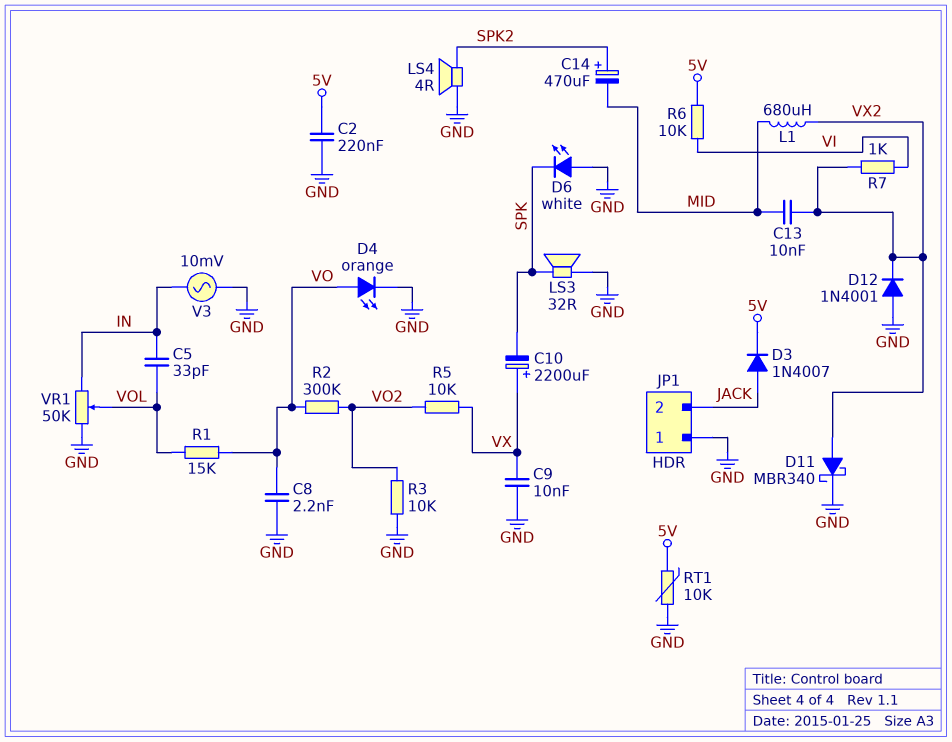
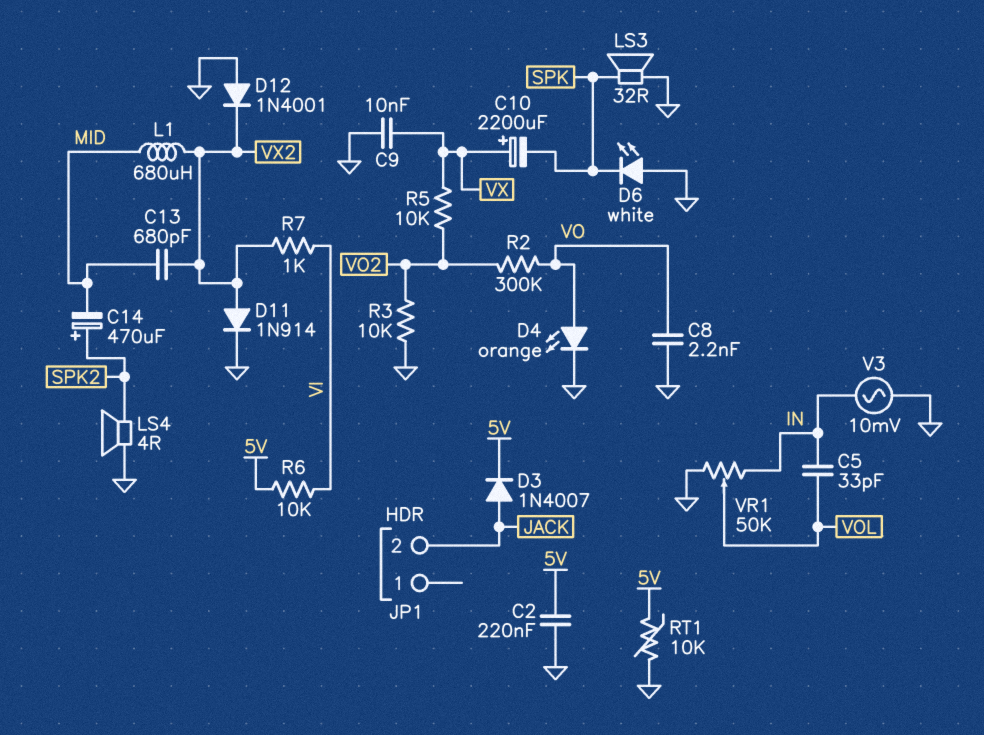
C13: 10nF (MID, VX2) -> 680pF (MID, VX2)
D11: schottky MBR340 (A VX2, K GND) -> diode 1N914 (A VX2, K GND)
JP1 pin 1: GND -> none
R1: 15k (VO, VOL) -> none

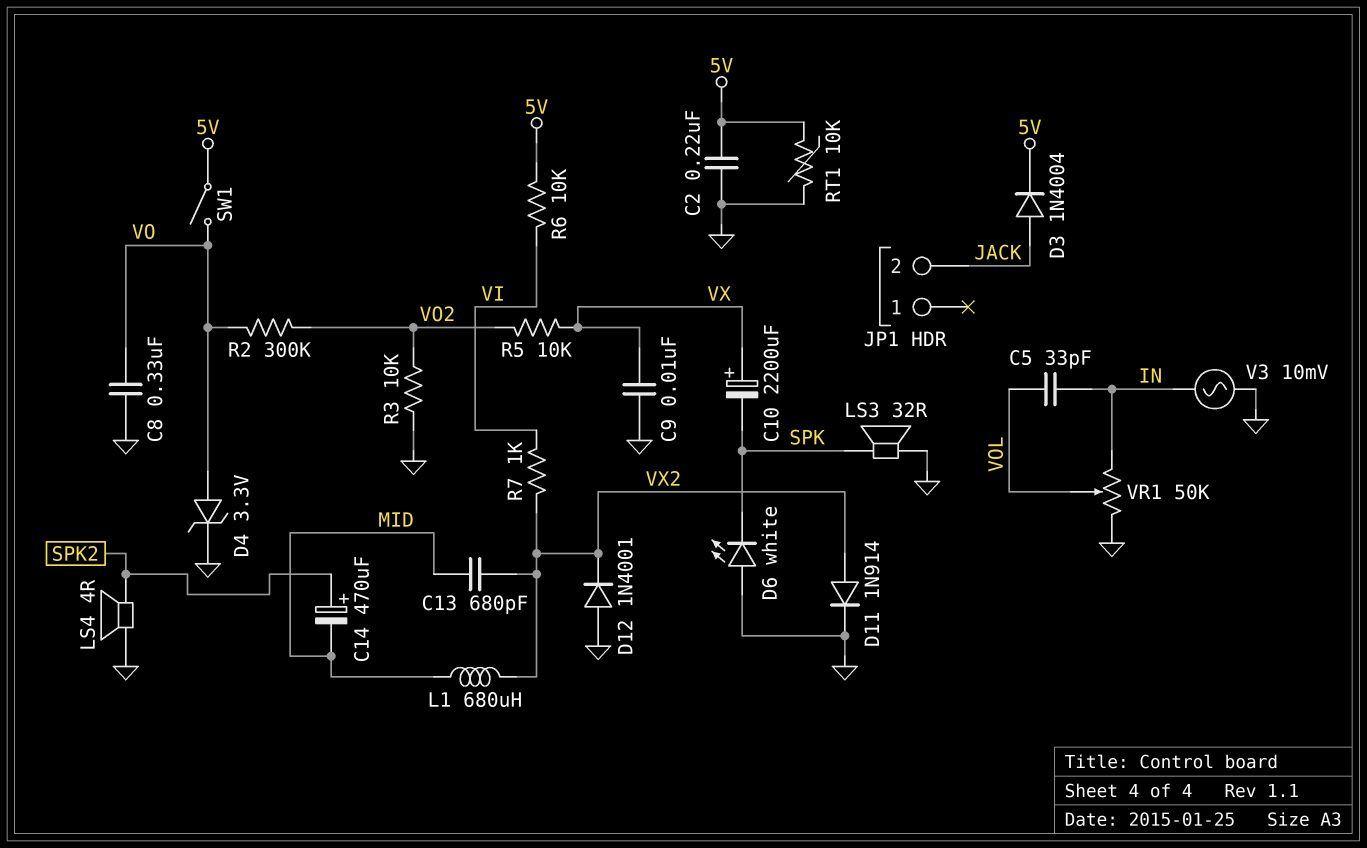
C8: 2.2nF (GND, VO) -> 330nF (GND, VO)
D3: diode 1N4007 (A JACK, K 5V) -> diode 1N4004 (A JACK, K 5V)
D4: LED orange (A VO, K GND) -> zener 3.3V (A VO, K GND)
SW1: none -> switch (5V, VO)

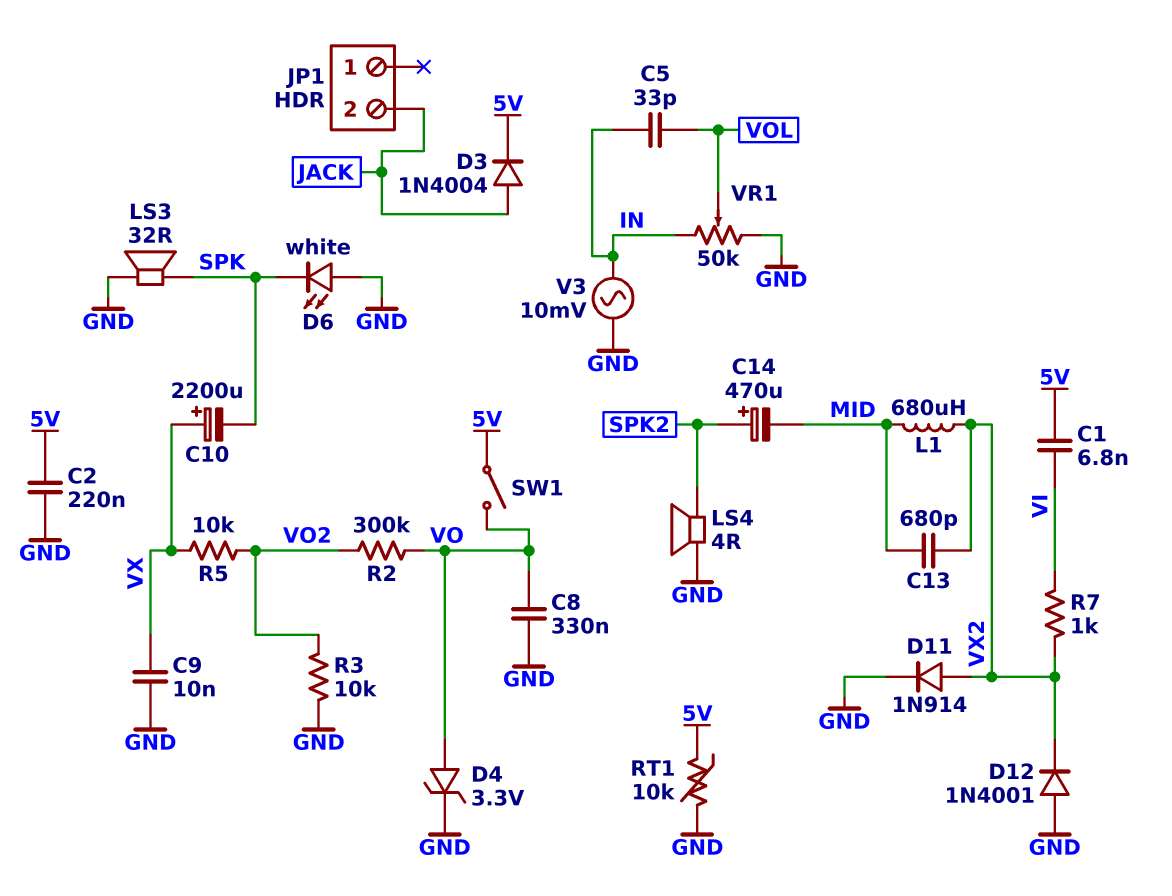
C1: none -> 6.8nF (5V, VI)
R6: 10k (5V, VI) -> none

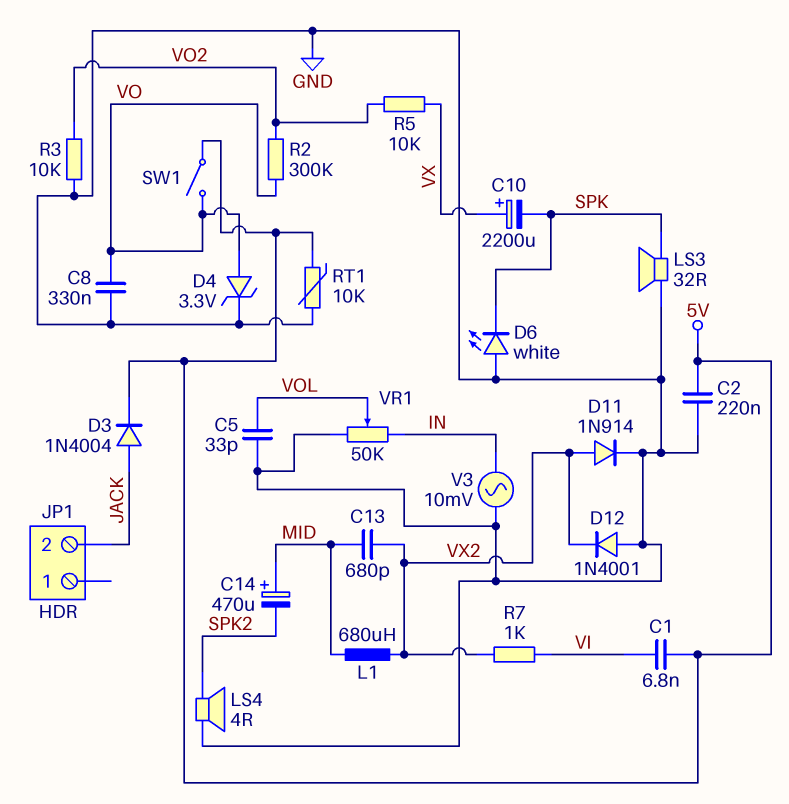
C5: 33pF (IN, VOL) -> 33pF (GND, VOL)
C9: 10nF (GND, VX) -> none
C14: 470uF (plus SPK2, minus MID) -> 470uF (plus MID, minus SPK2)

